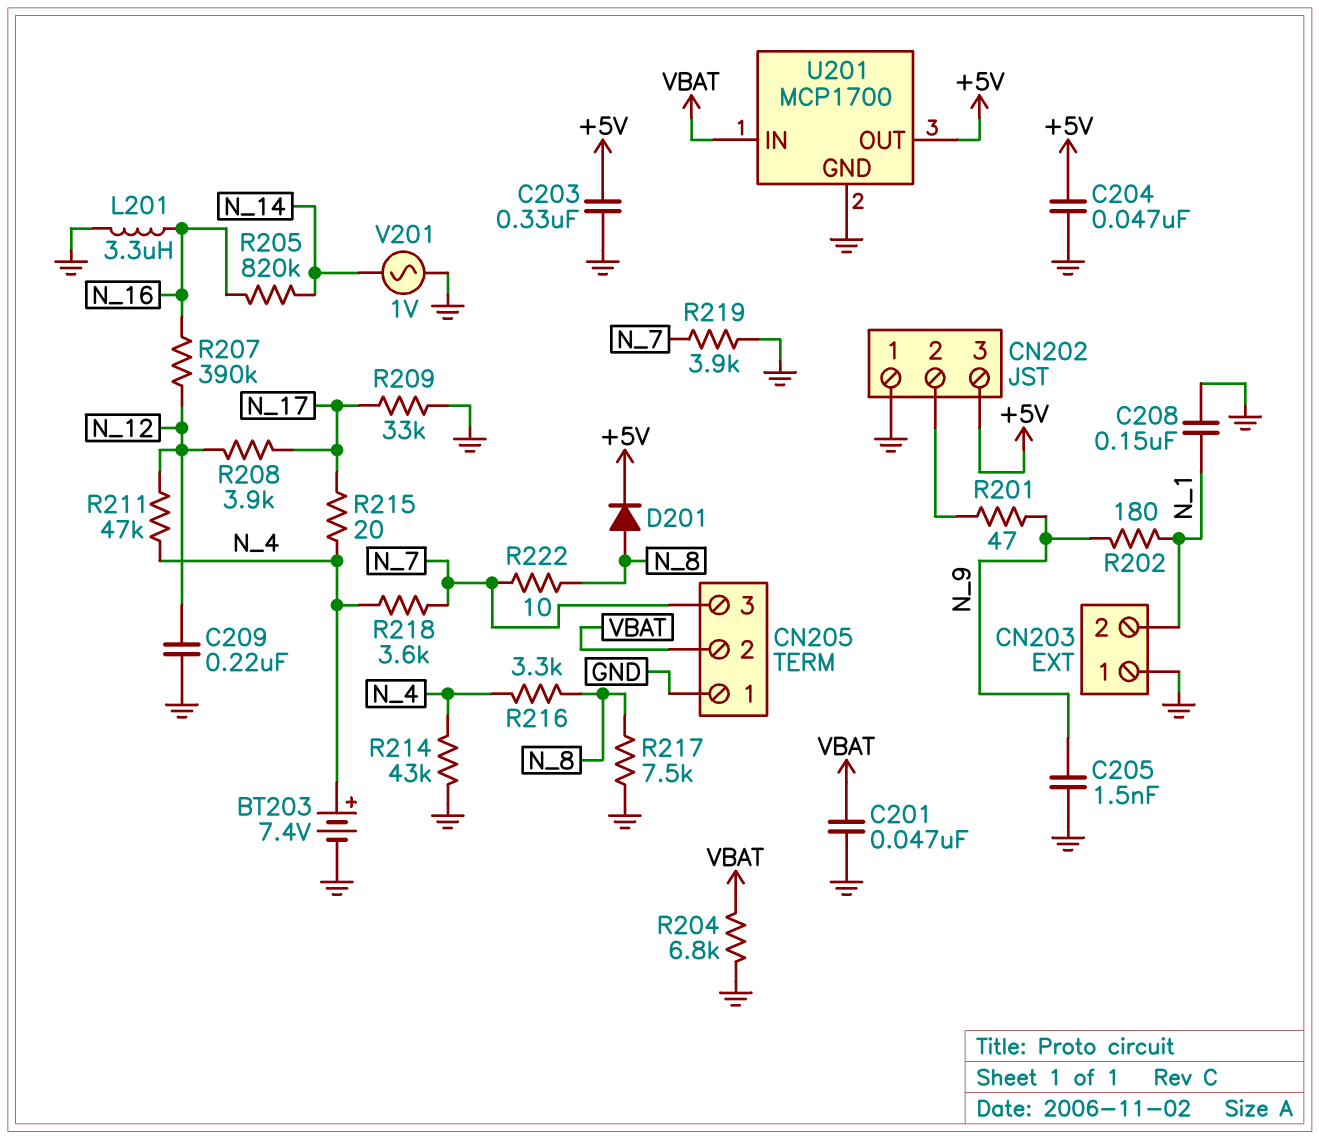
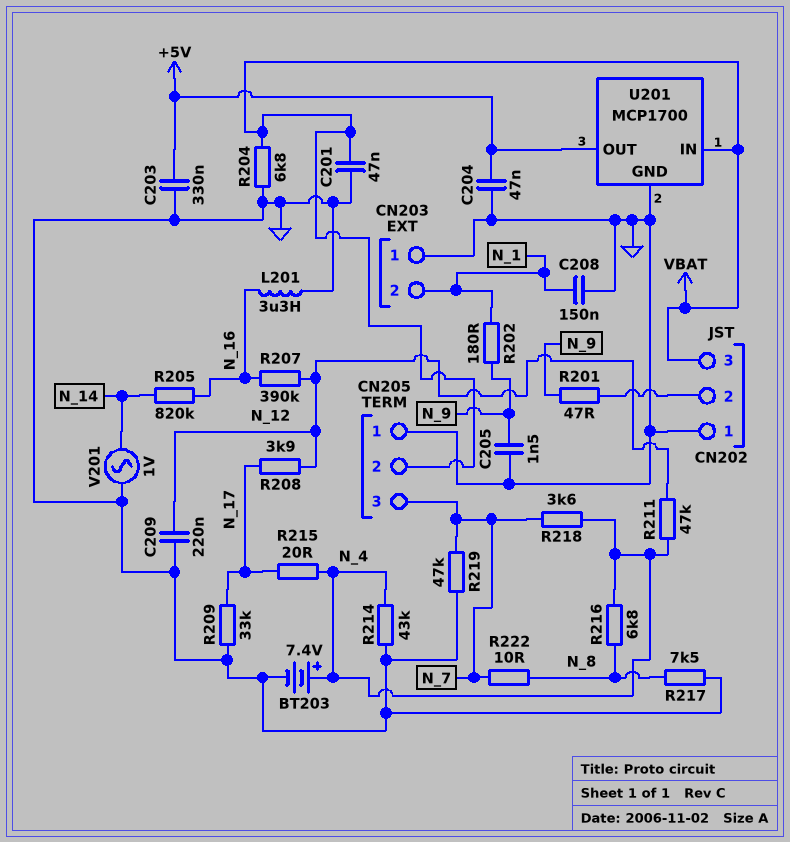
CN202 pin 3: +5V -> VBAT
D201: diode (A N_8, K +5V) -> none
R216: 3.3k (N_4, N_8) -> 6.8k (N_4, N_8)
R219: 3.9k (GND, N_7) -> 47k (GND, N_7)

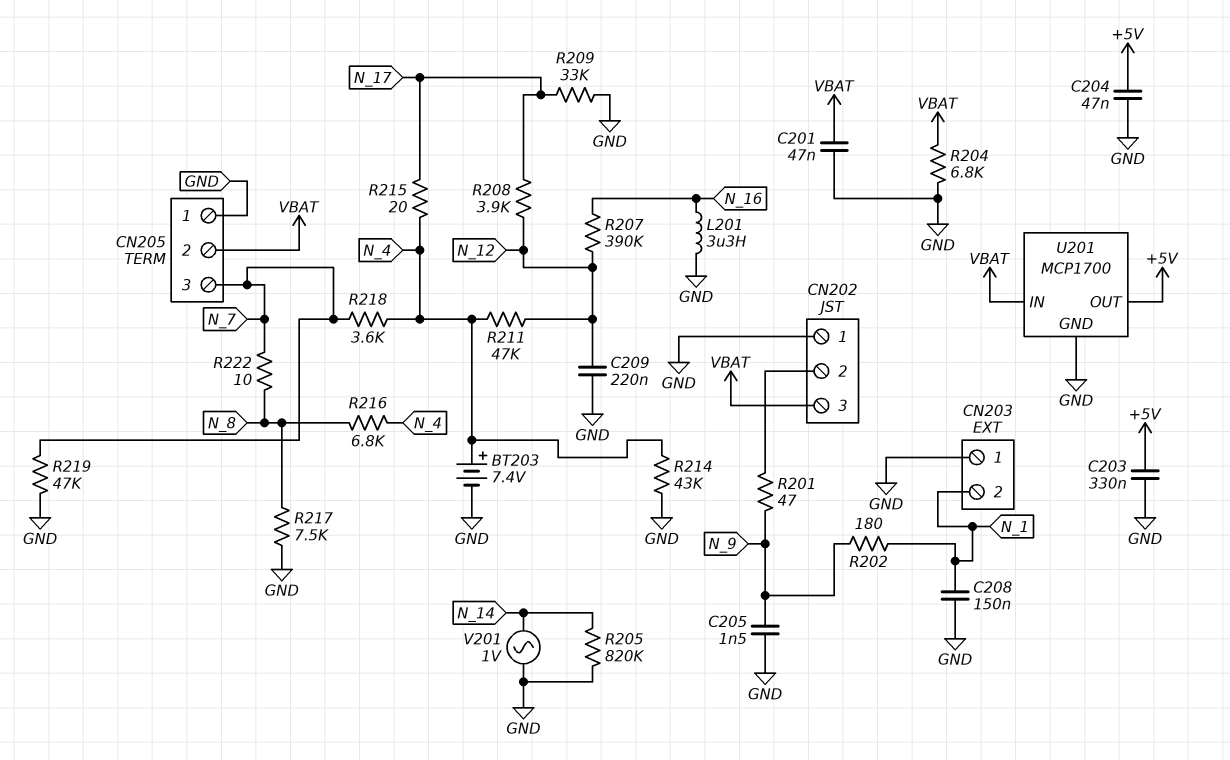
R205: 820k (N_14, N_16) -> 820k (GND, N_14)

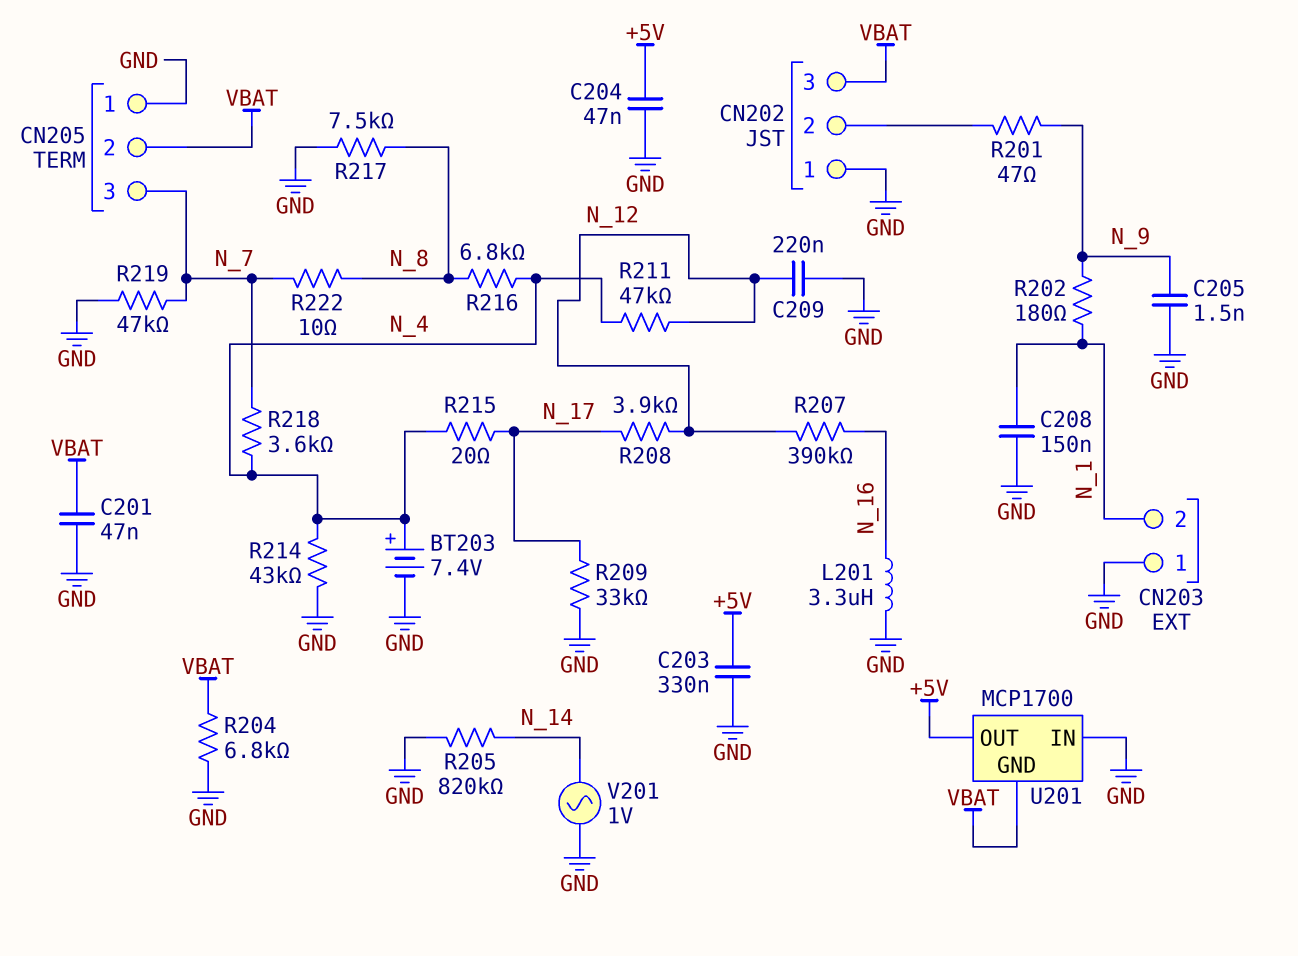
U201 pin GND: GND -> VBAT
U201 pin IN: VBAT -> GND

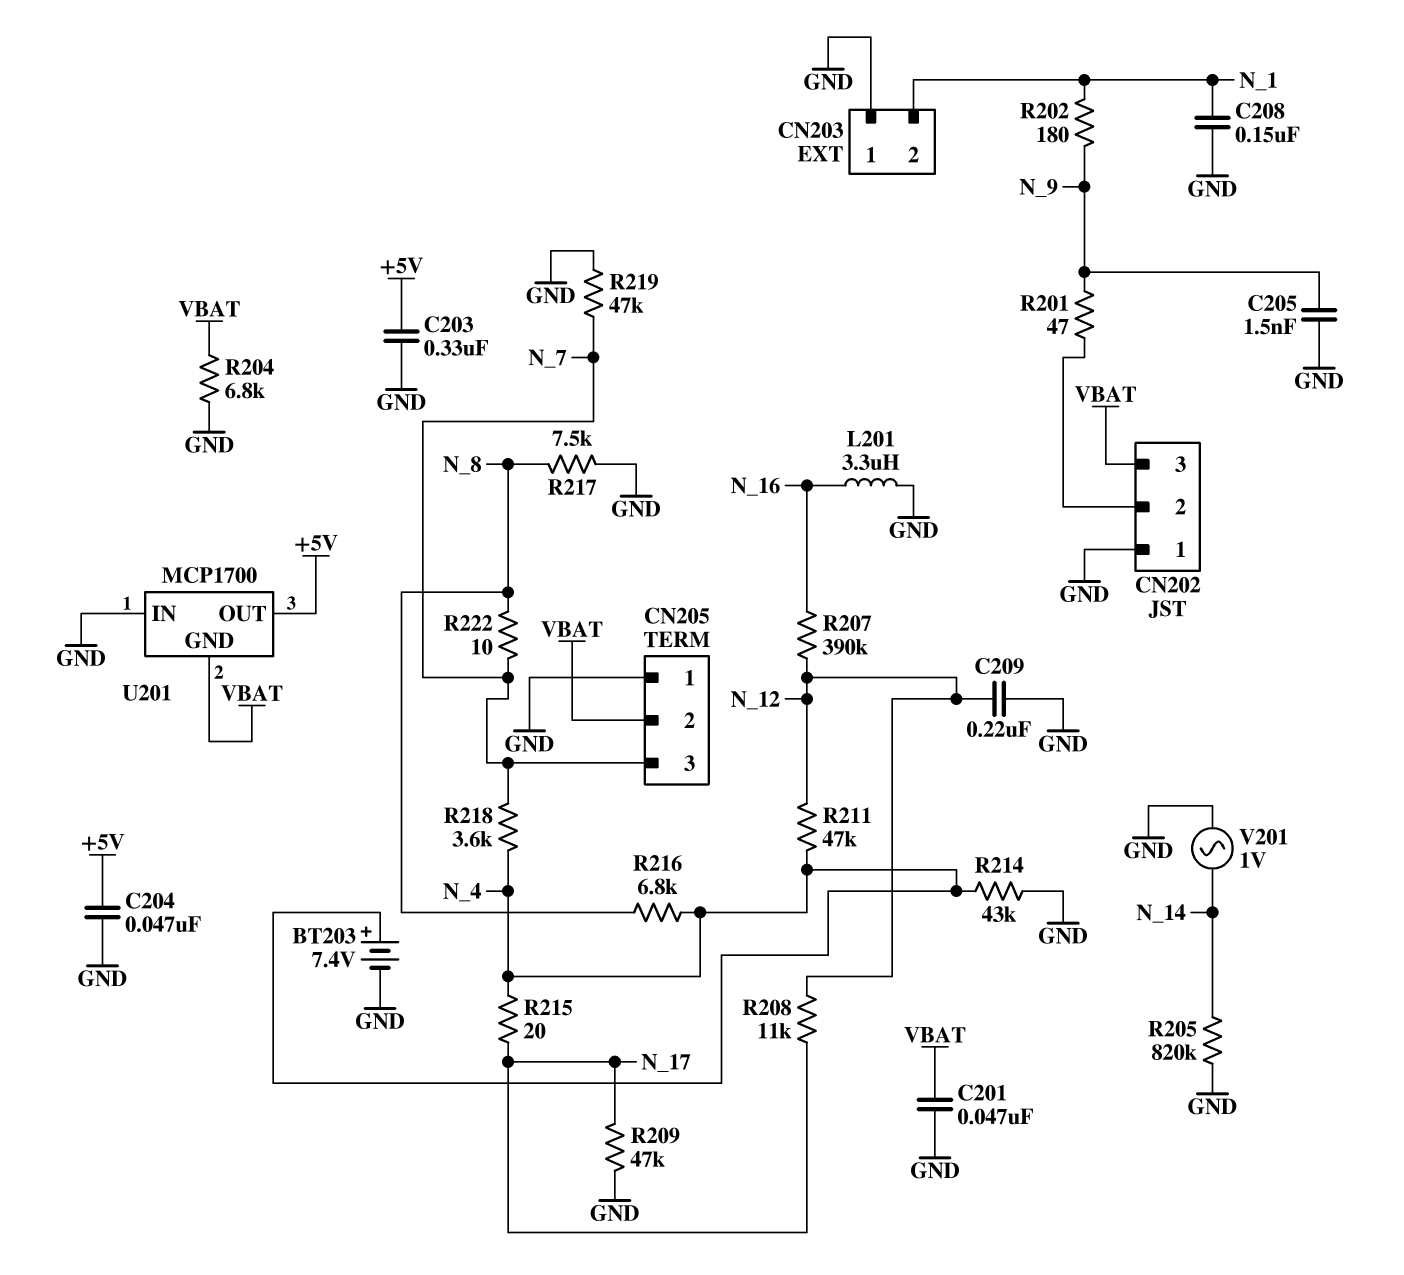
R208: 3.9k (N_12, N_17) -> 11k (N_12, N_17)
R209: 33k (GND, N_17) -> 47k (GND, N_17)

